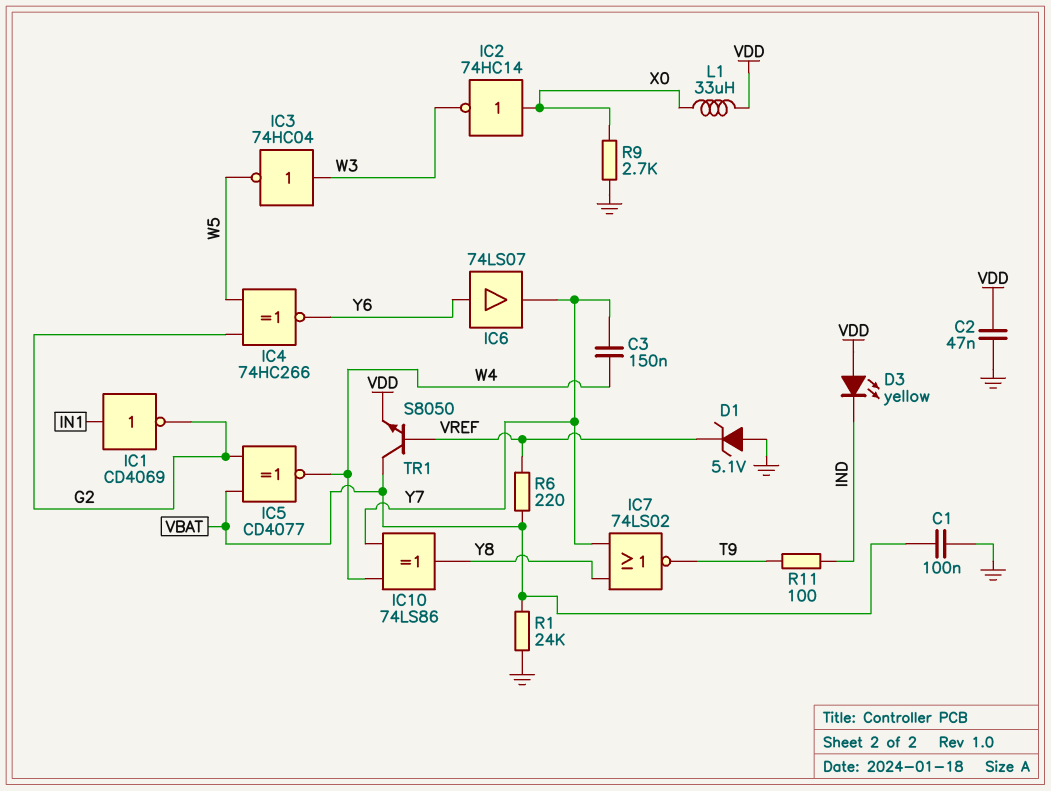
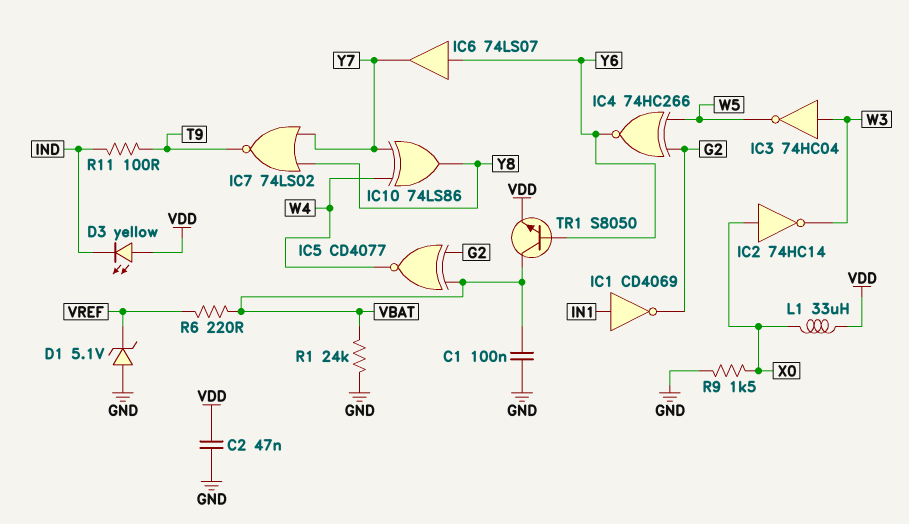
C3: 150nF (W4, Y7) -> none
R9: 2.7k (GND, X0) -> 1.5k (GND, X0)
TR1: NPN S8050 (B VREF, C VBAT, E VDD) -> NPN S8050 (B Y6, C VBAT, E VDD)

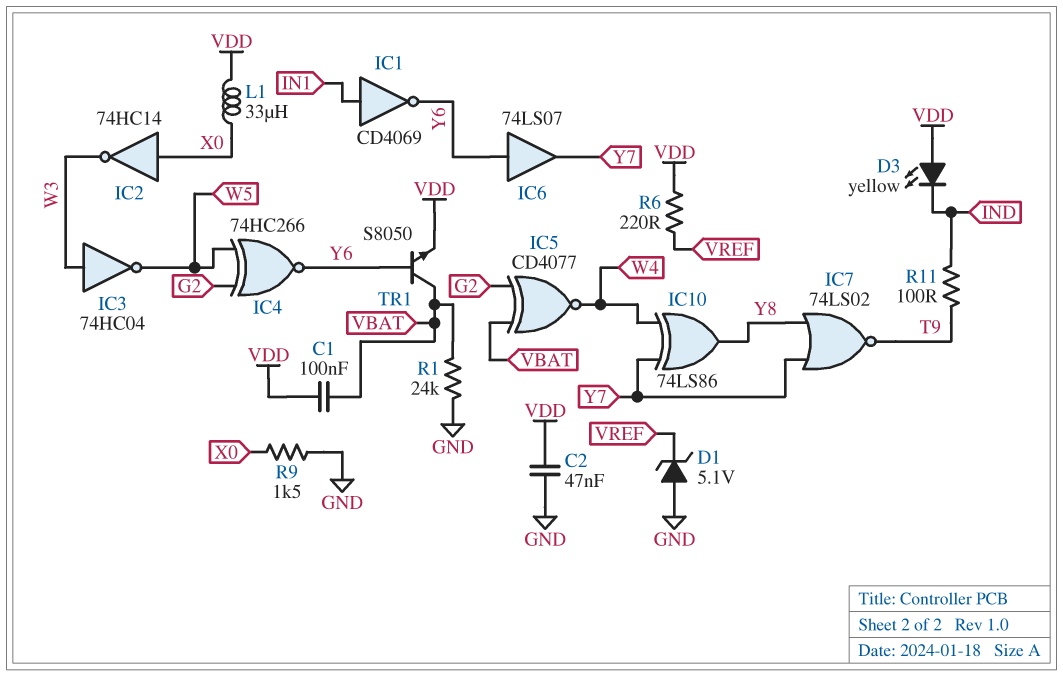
C1: 100nF (GND, VBAT) -> 100nF (VBAT, VDD)
IC1: NOT CD4069 (in IN1, out G2) -> NOT CD4069 (in IN1, out Y6)
R6: 220 (VBAT, VREF) -> 220 (VDD, VREF)

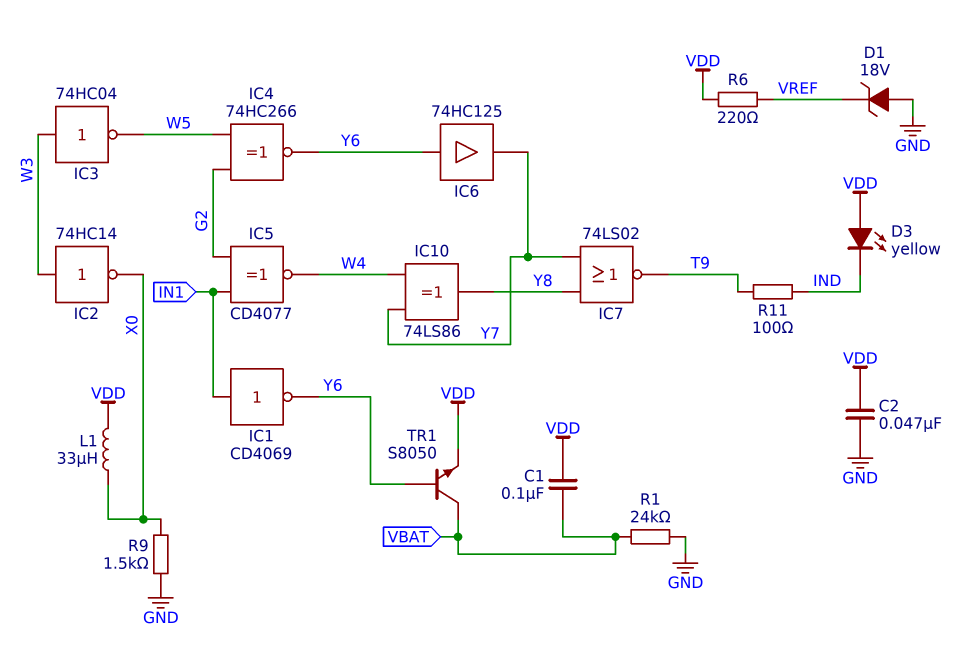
D1: zener 5.1V (A GND, K VREF) -> zener 18V (A GND, K VREF)
IC2: NOT 74HC14 (in X0, out W3) -> NOT 74HC14 (in W3, out X0)
IC5: XNOR CD4077 (in G2, in VBAT, out W4) -> XNOR CD4077 (in G2, in IN1, out W4)
IC6: buffer 74LS07 (in Y6, out Y7) -> buffer 74HC125 (in Y6, out Y7)

